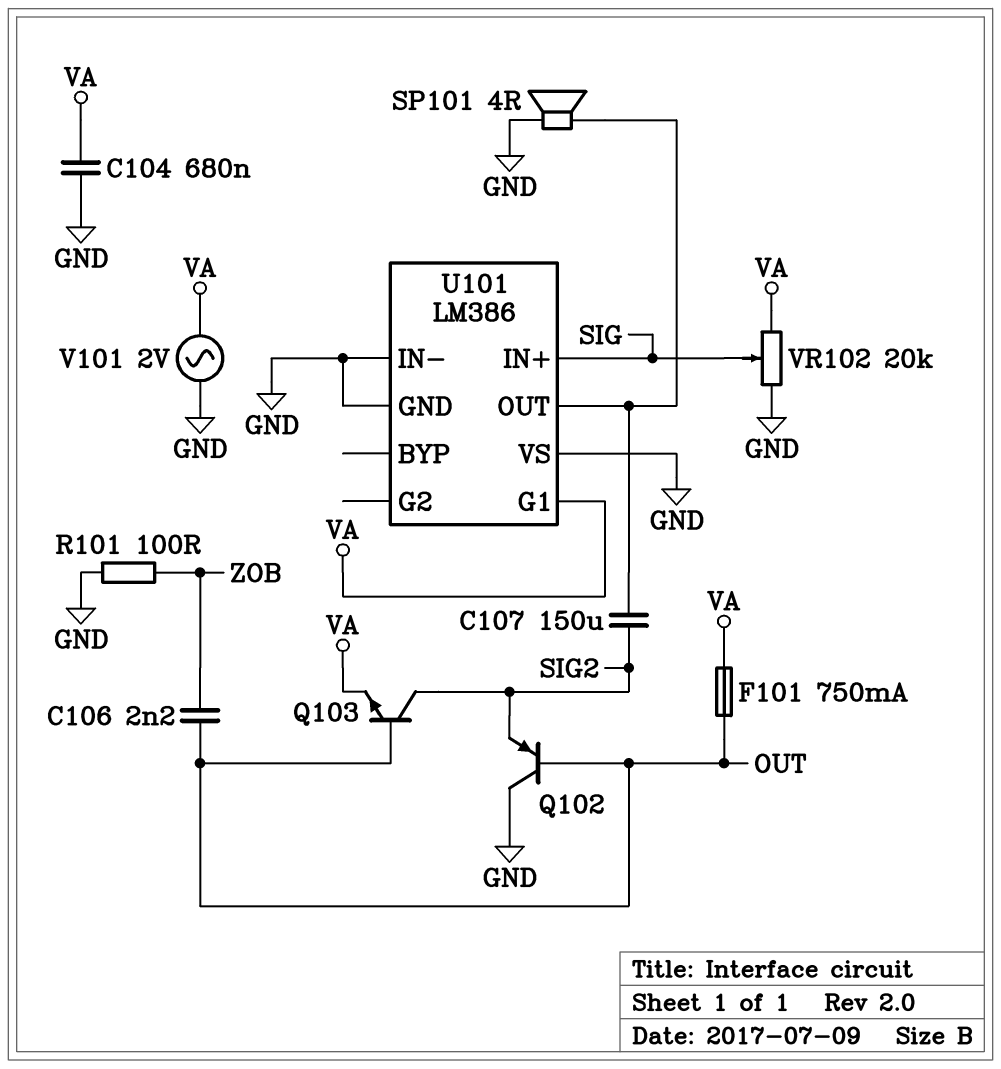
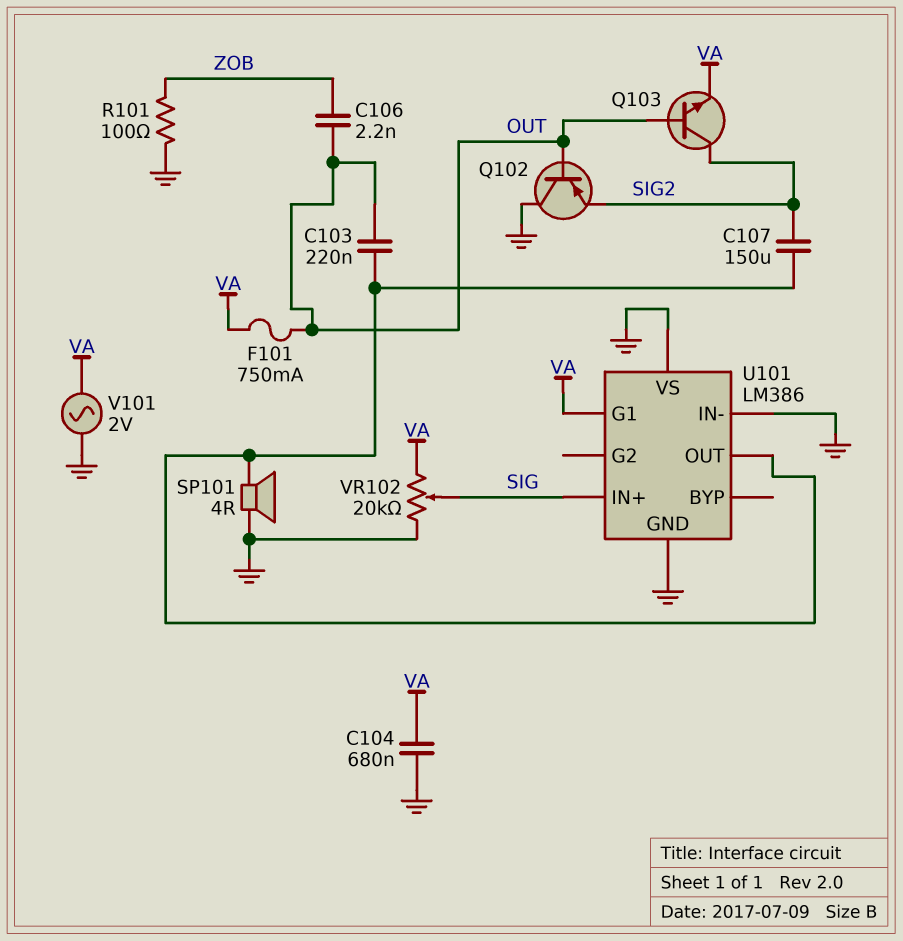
C103: none -> 220nF (OUT, U101/OUT)

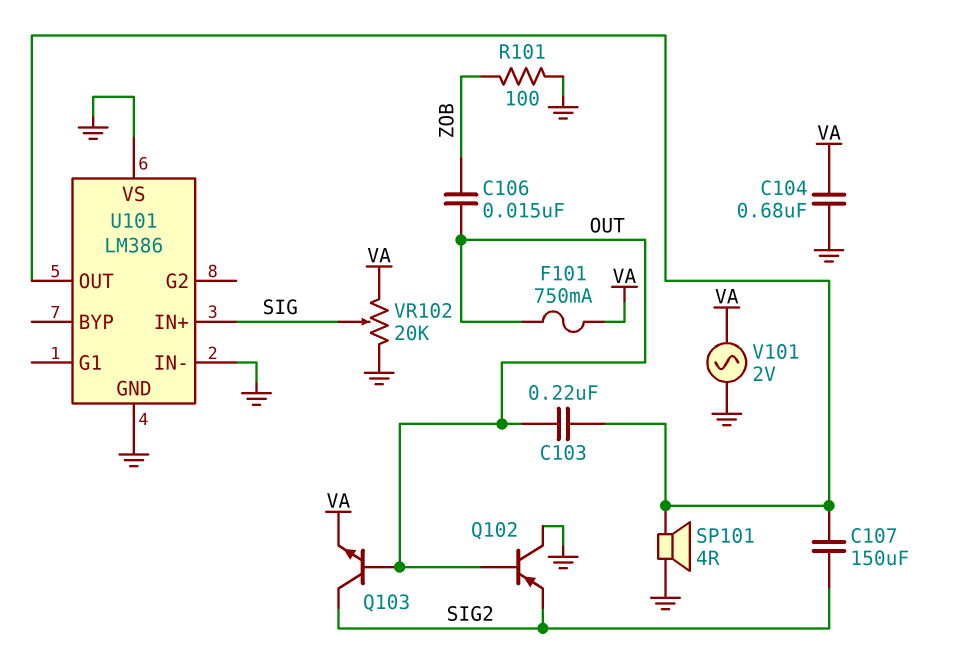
C106: 2.2nF (OUT, ZOB) -> 15nF (OUT, ZOB)
U101 pin G1: VA -> none

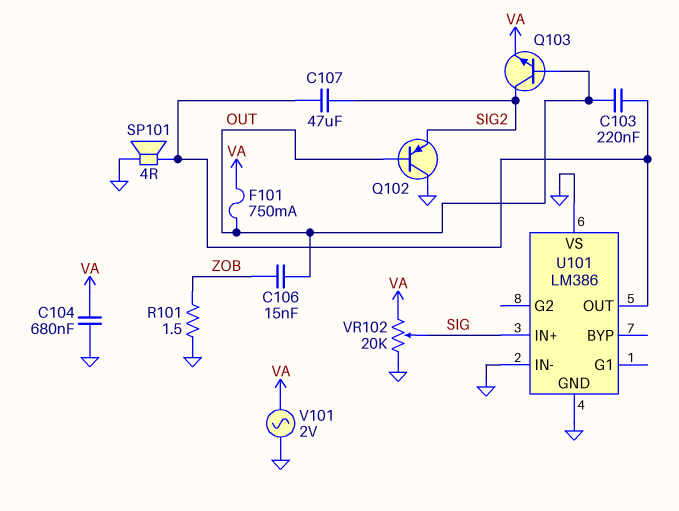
C107: 150uF (SIG2, U101/OUT) -> 47uF (SIG2, U101/OUT)
R101: 100 (GND, ZOB) -> 1.5 (GND, ZOB)

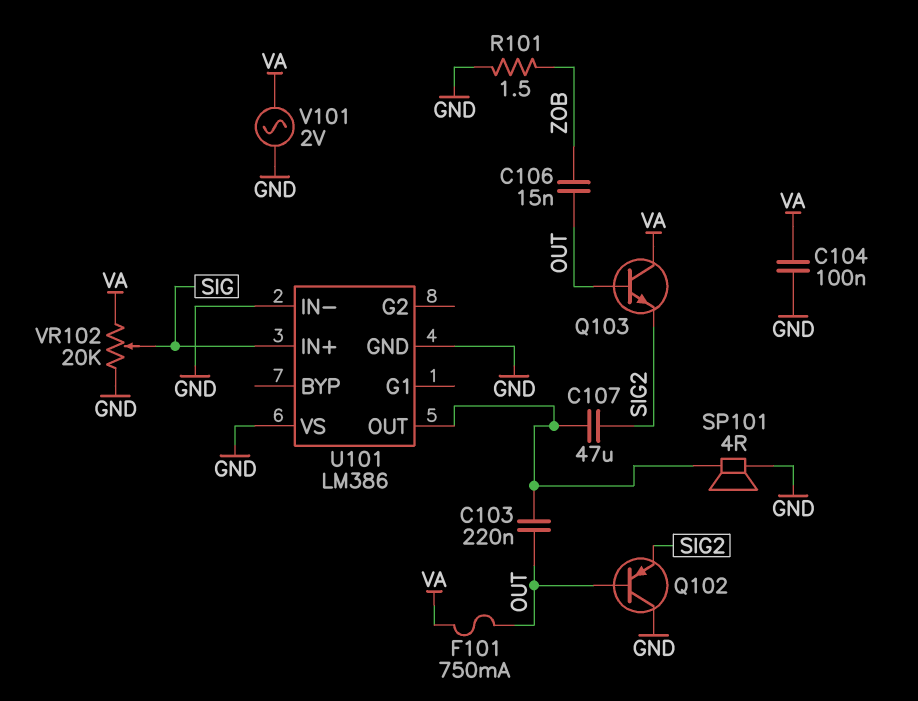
C104: 680nF (GND, VA) -> 100nF (GND, VA)
Q103: NPN (B OUT, C SIG2, E VA) -> NPN (B OUT, C VA, E SIG2)

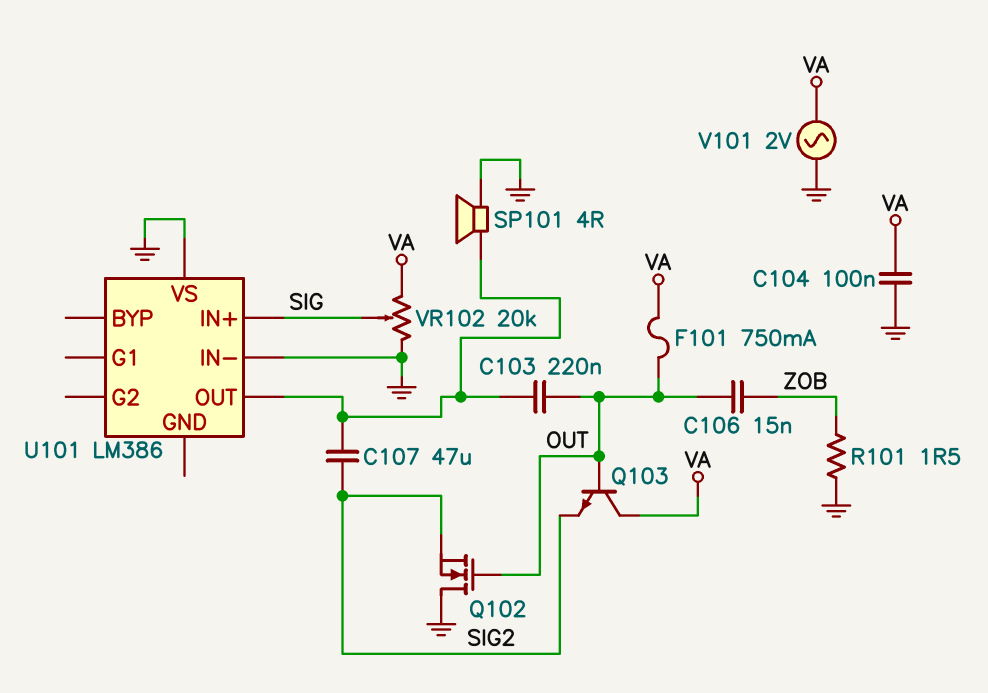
Q102: PNP (B OUT, C GND, E SIG2) -> NMOS (G OUT, D GND, S SIG2)
U101 pin GND: GND -> none

